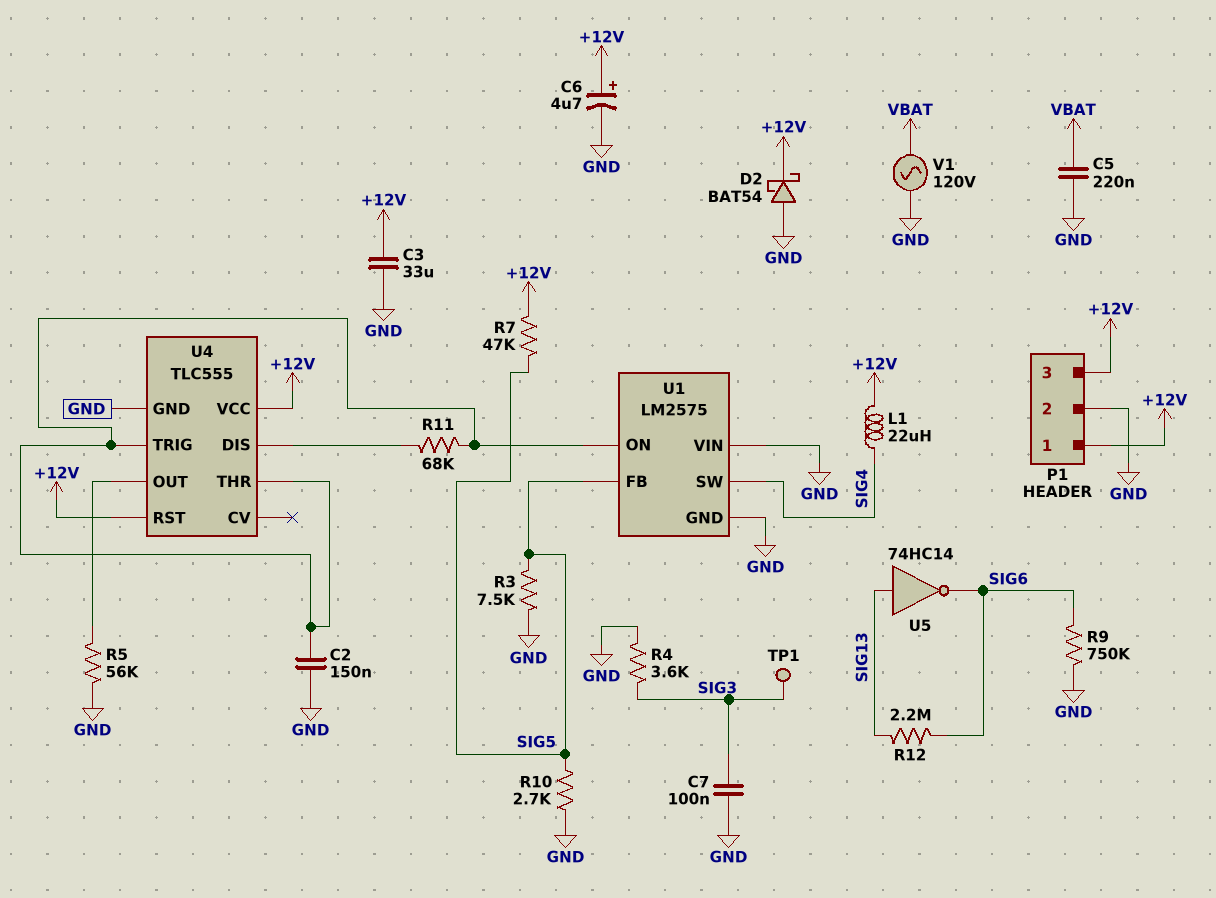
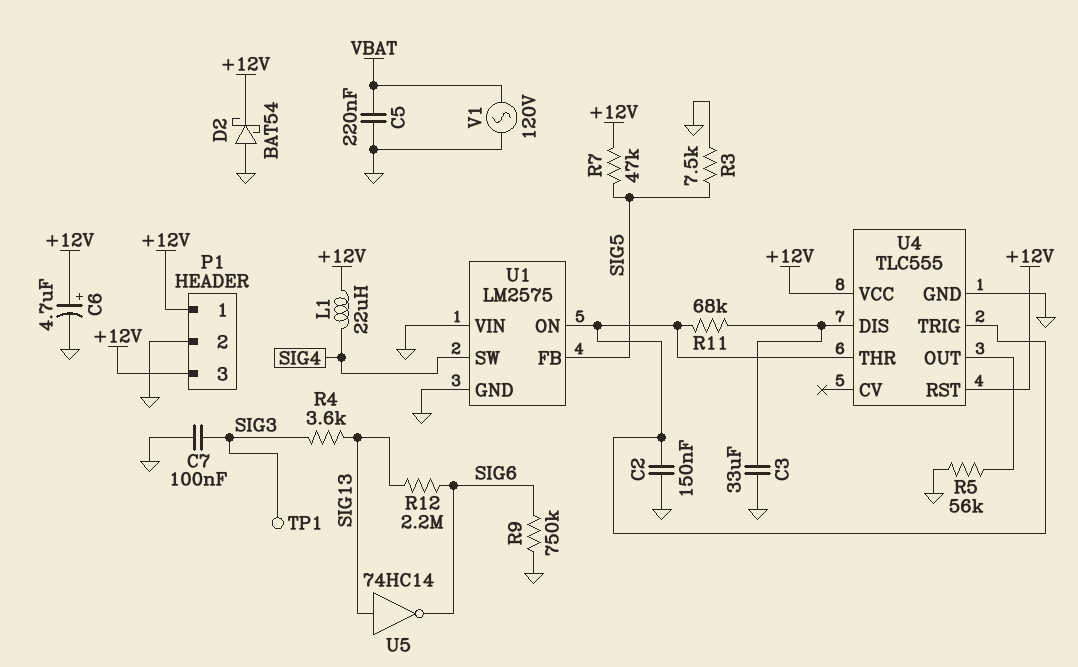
C3: 33uF (+12V, GND) -> 33uF (GND, U4/DIS)
R4: 3.6k (GND, SIG3) -> 3.6k (SIG3, SIG13)
R10: 2.7k (GND, SIG5) -> none

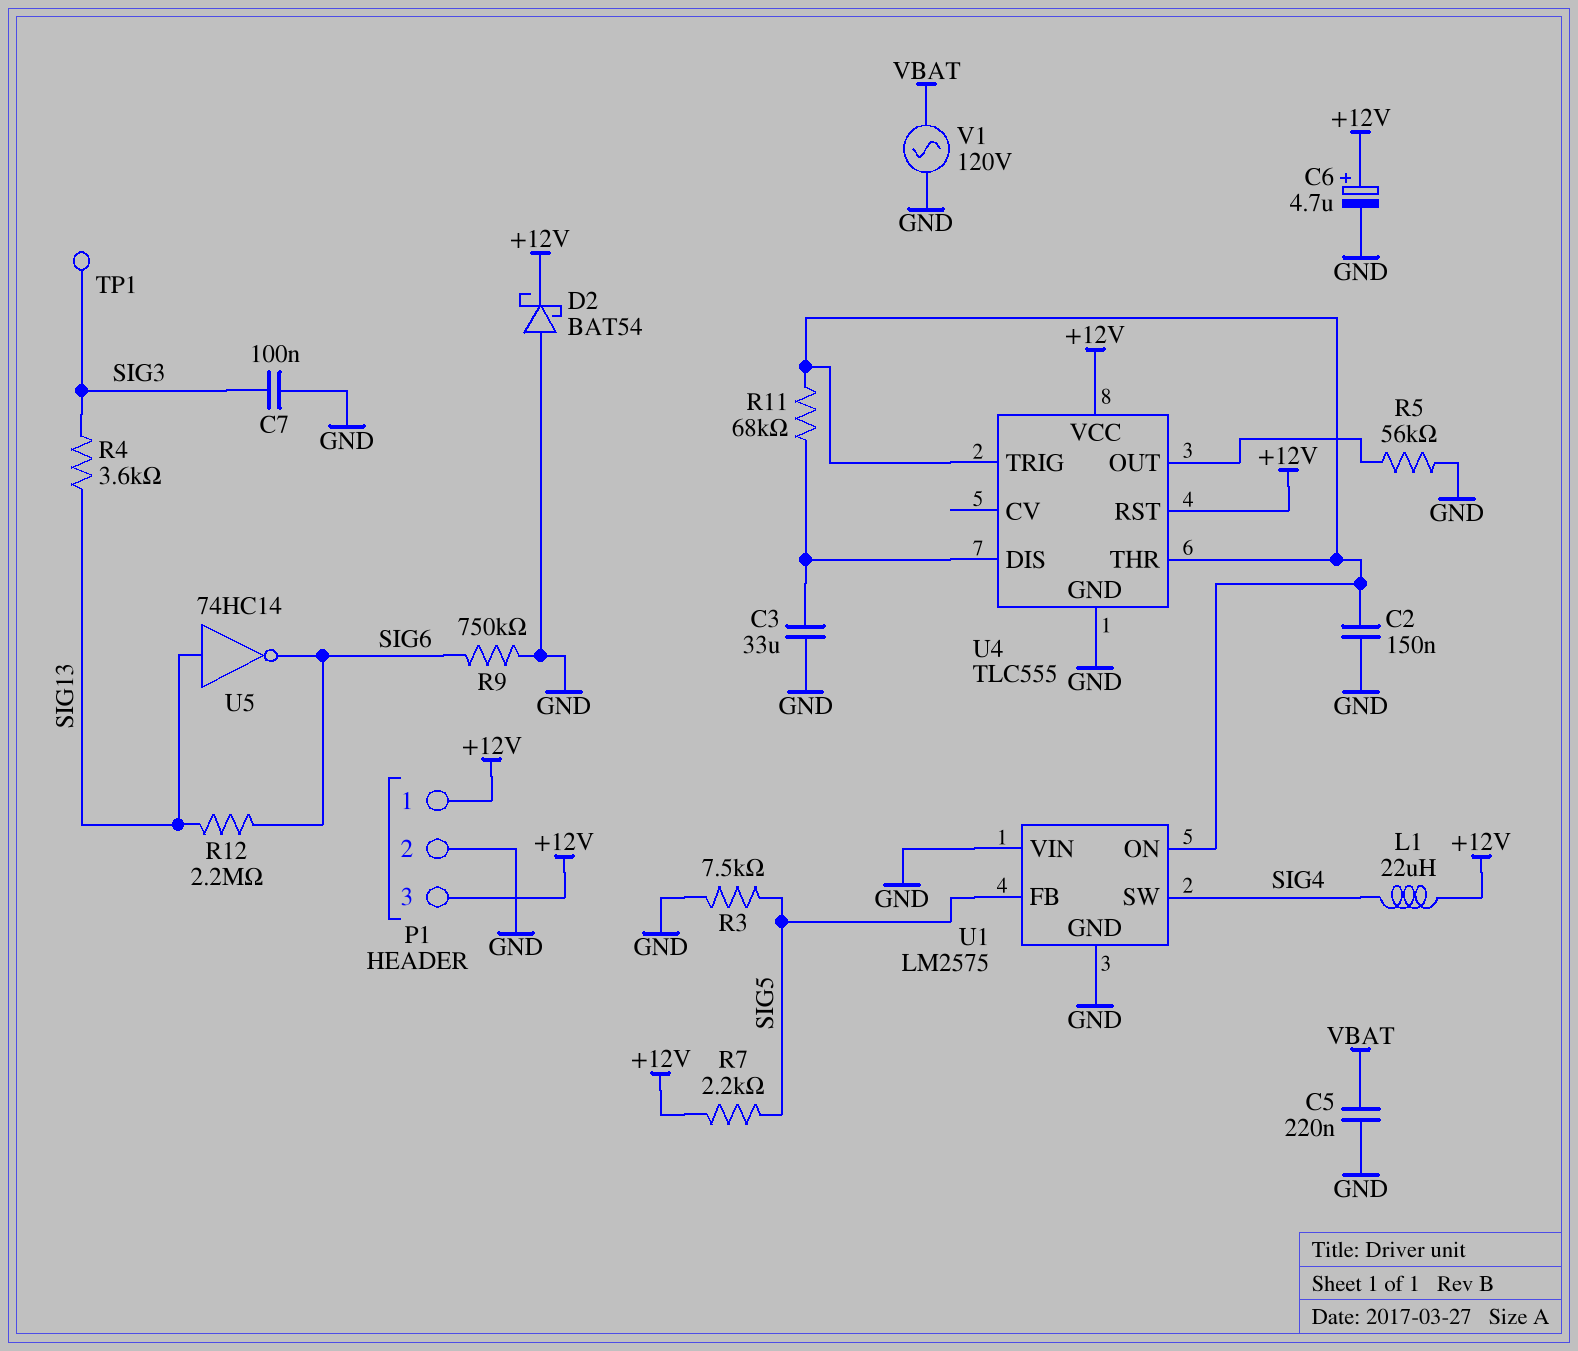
R7: 47k (+12V, SIG5) -> 2.2k (+12V, SIG5)

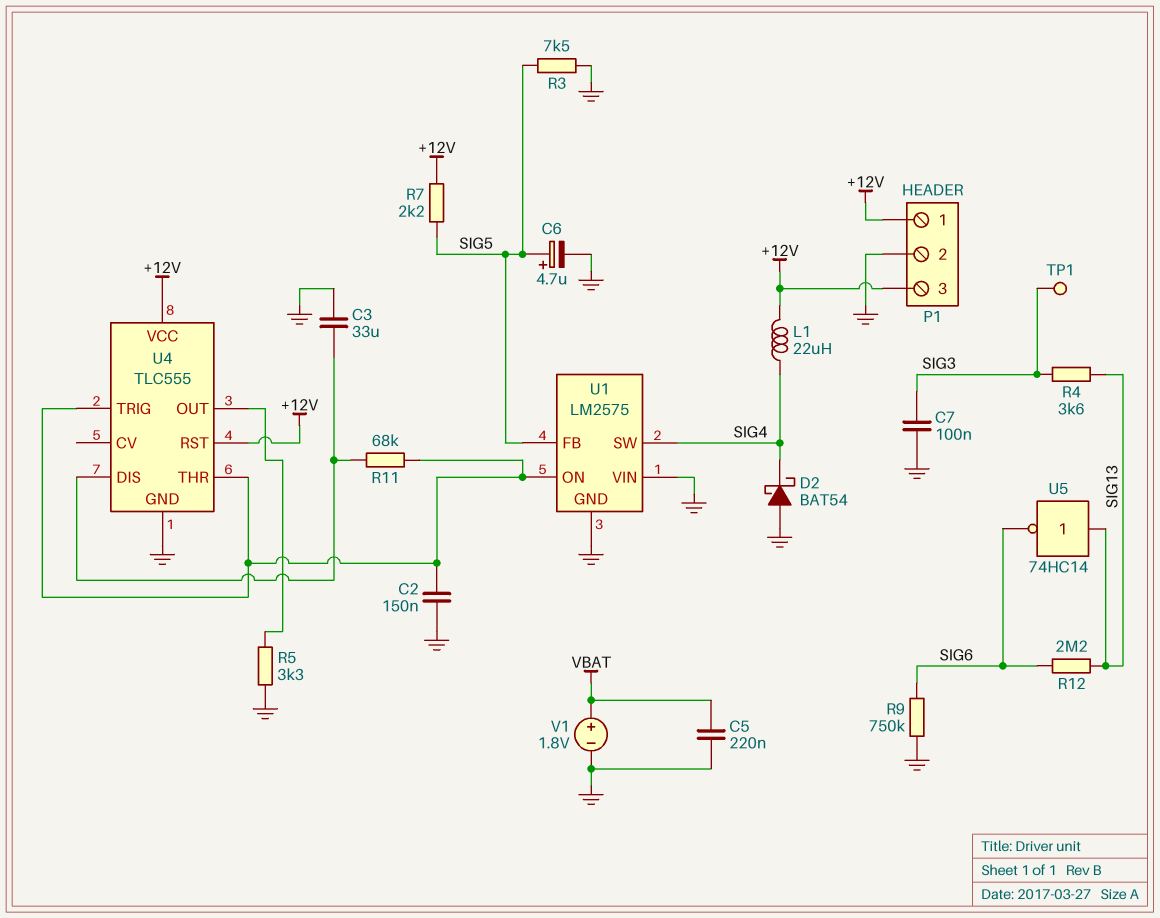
C6: 4.7uF (plus +12V, minus GND) -> 4.7uF (plus SIG5, minus GND)
D2: schottky BAT54 (A GND, K +12V) -> schottky BAT54 (A GND, K SIG4)
R5: 56k (GND, U4/OUT) -> 3.3k (GND, U4/OUT)
V1: AC 120V (GND, VBAT) -> 1.8V (plus VBAT, minus GND)

